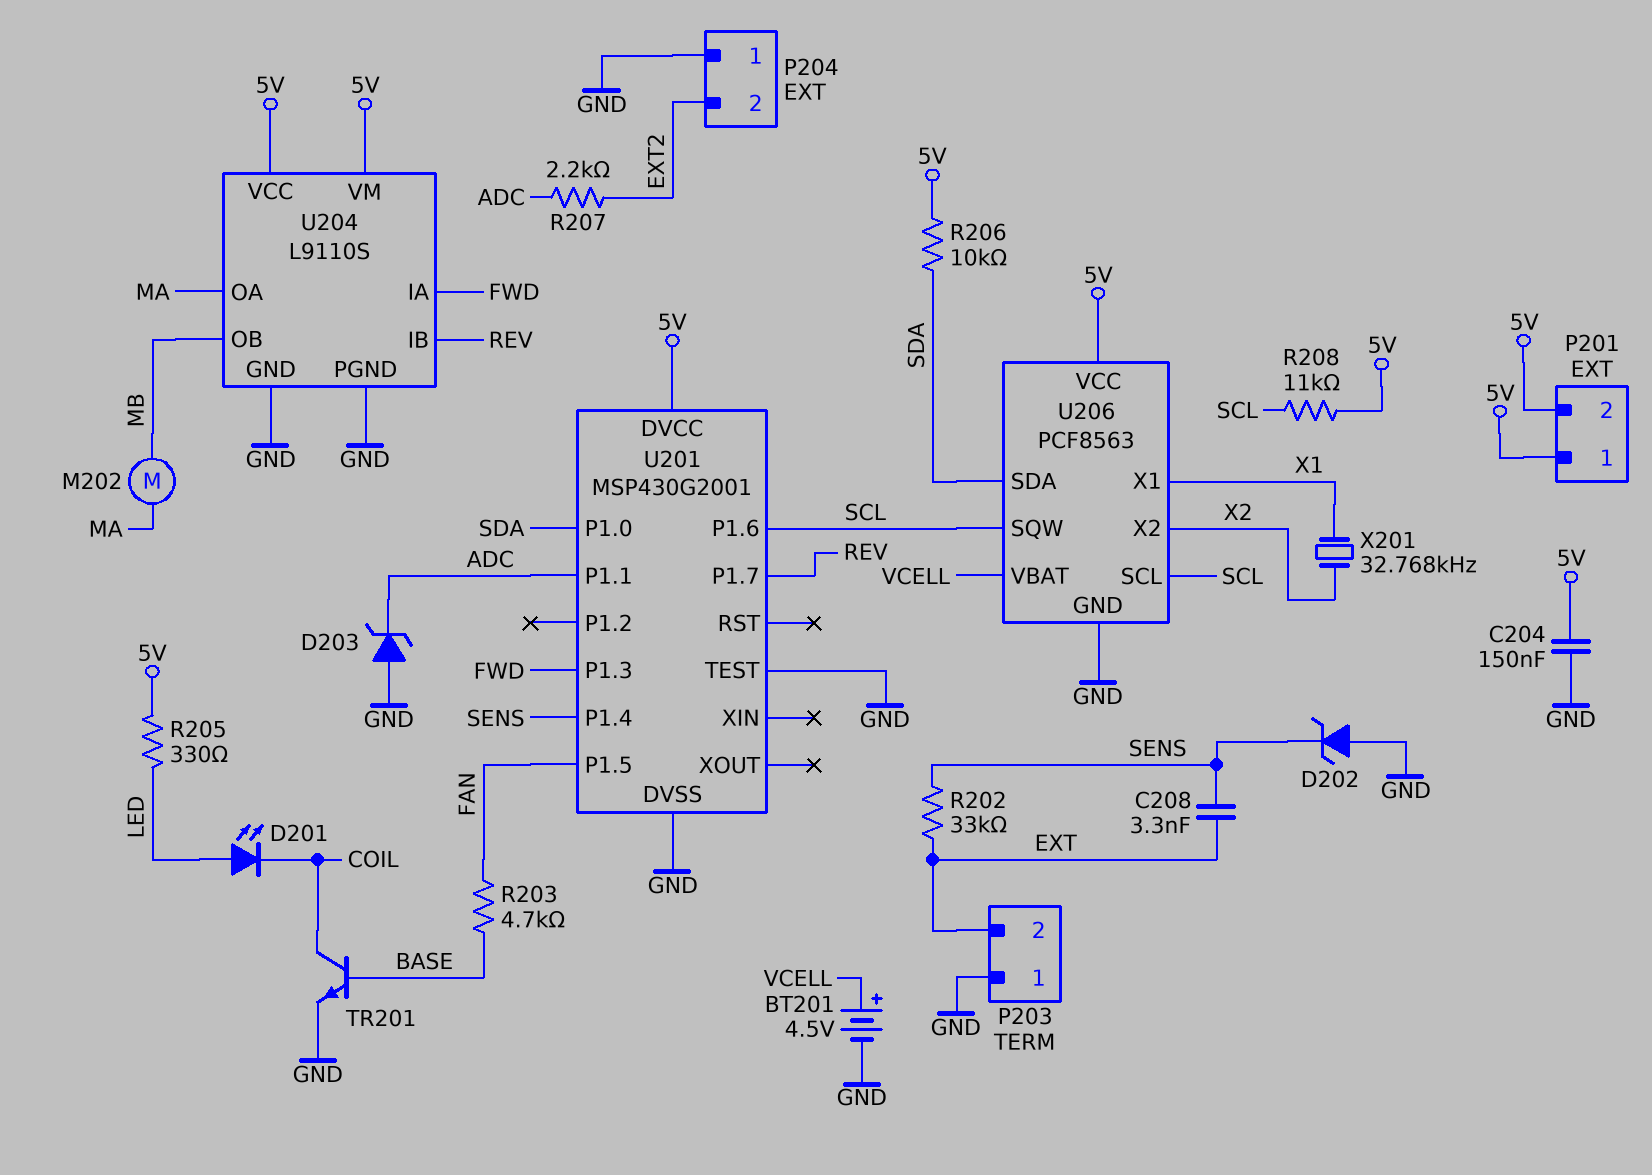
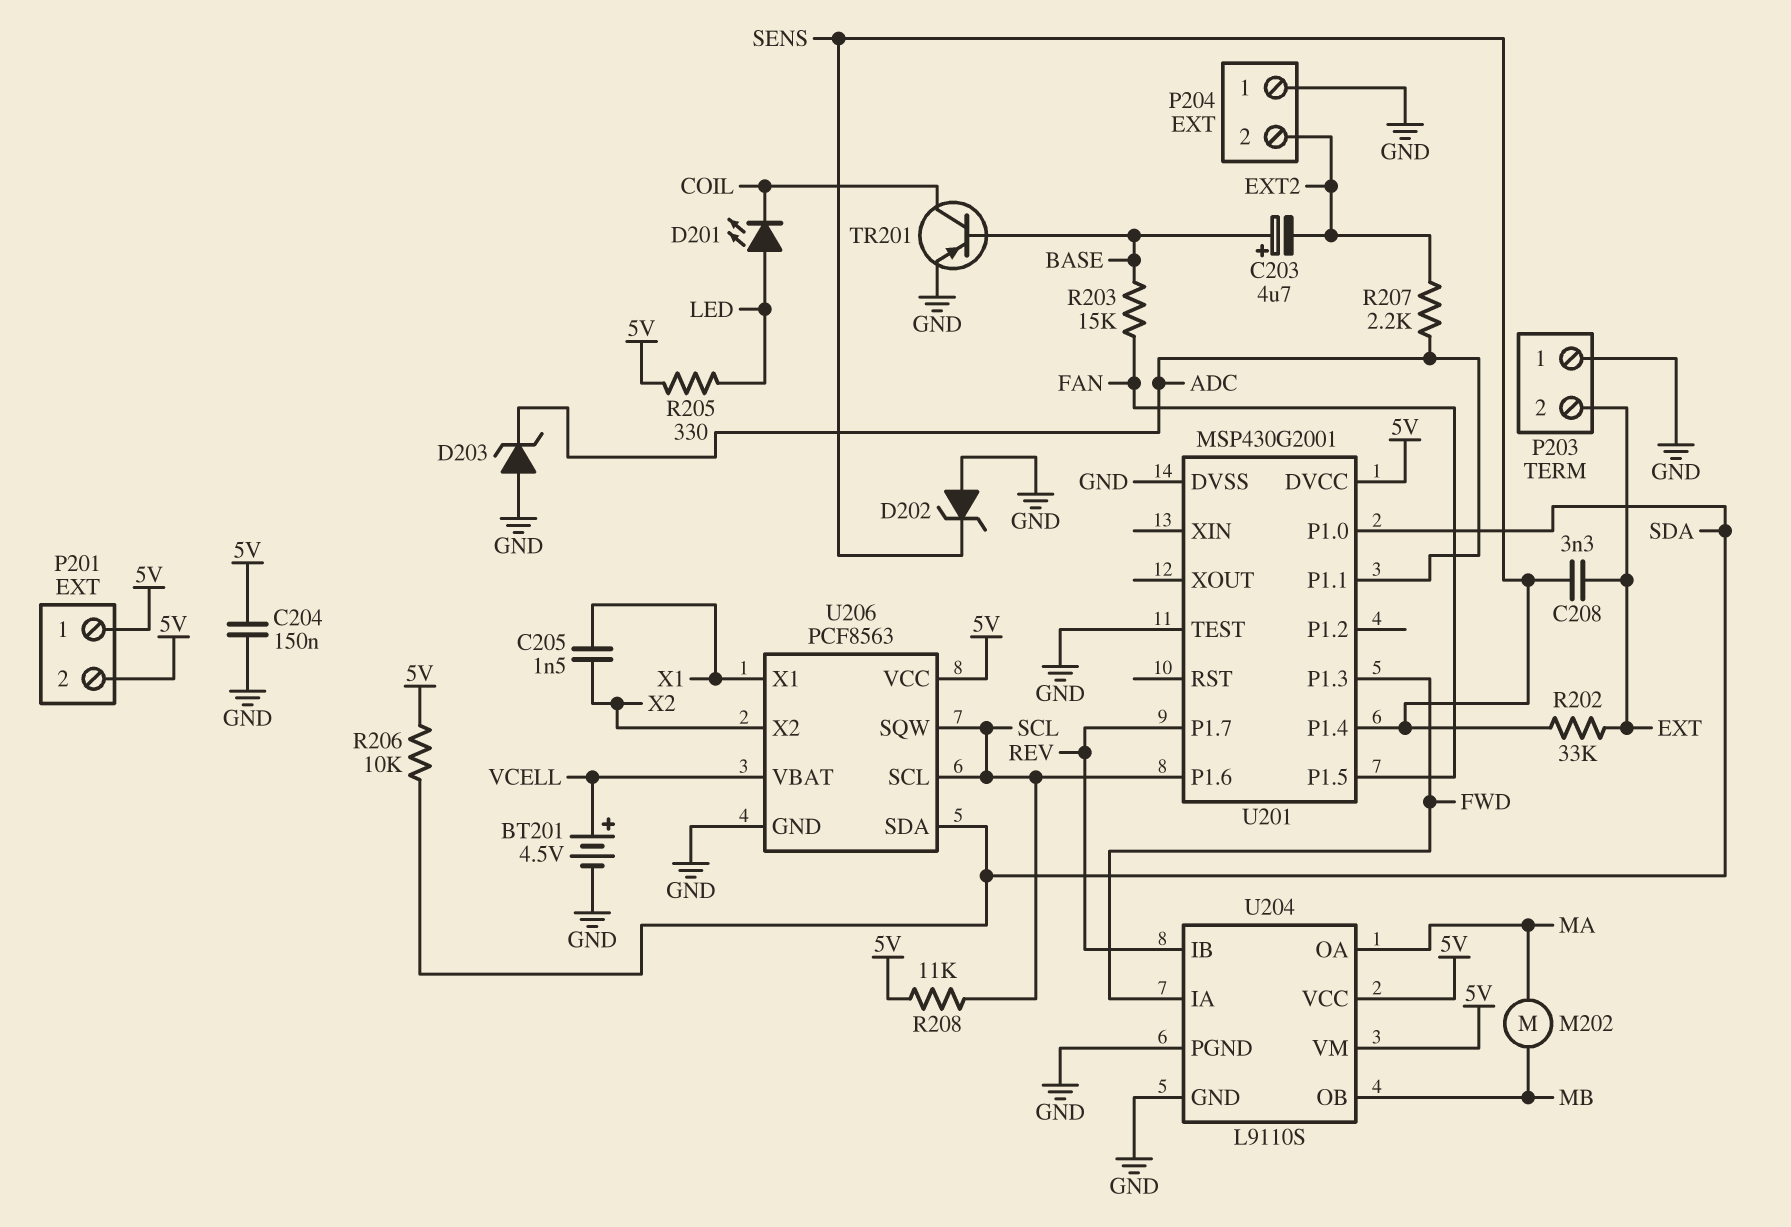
C203: none -> 4.7uF (plus BASE, minus EXT2)
C205: none -> 1.5nF (X1, X2)
R203: 4.7k (BASE, FAN) -> 15k (BASE, FAN)
TR201: NPN (B BASE, C COIL, E GND) -> PNP (B BASE, C COIL, E GND)
X201: 32.768kHz (X1, X2) -> none

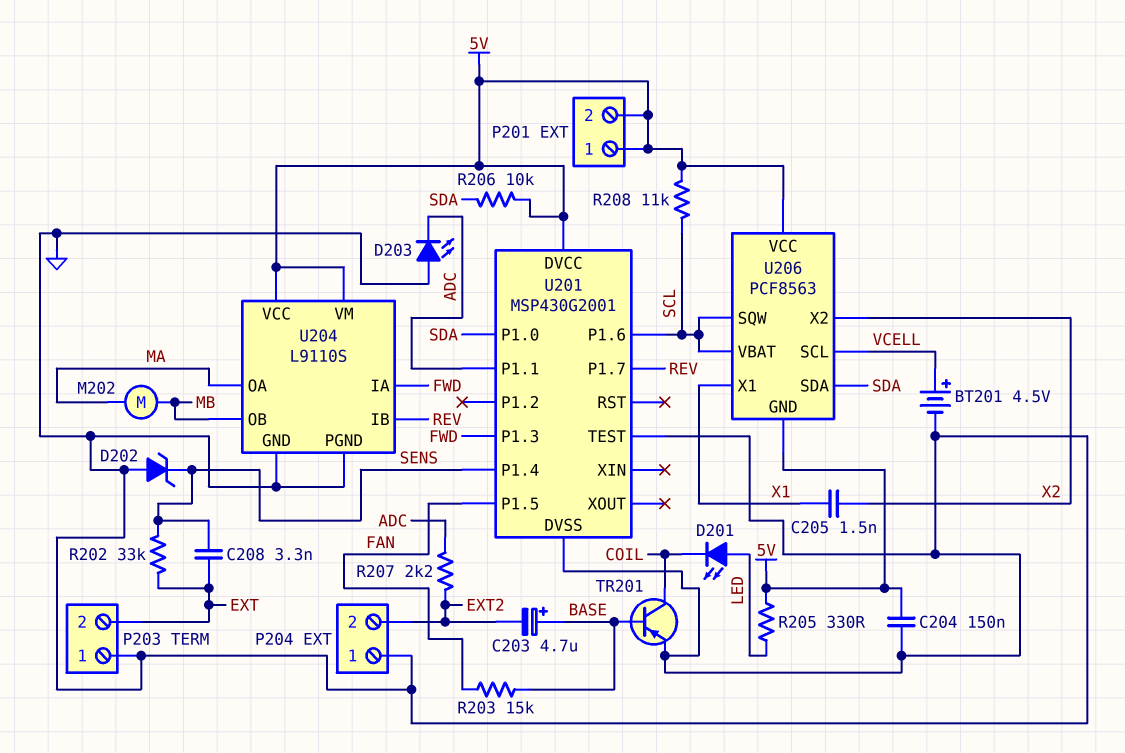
D203: zener (A GND, K ADC) -> LED (A GND, K ADC)
U206 pin GND: GND -> 5V
U206 pin SCL: SCL -> VCELL
U206 pin VBAT: VCELL -> SCL

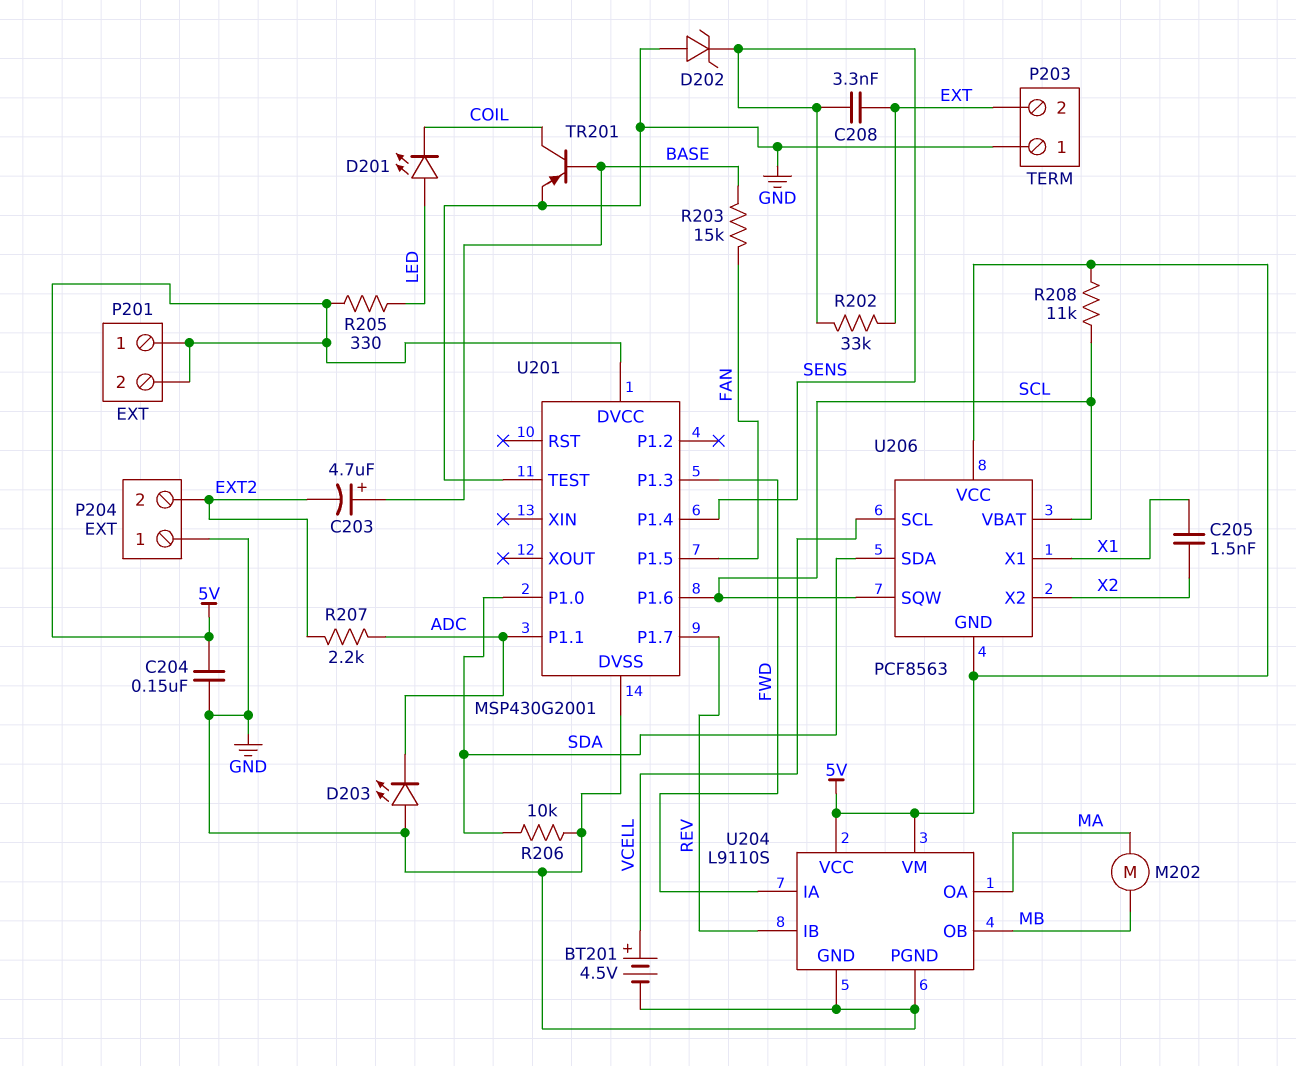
R206: 10k (5V, SDA) -> 10k (GND, SDA)

